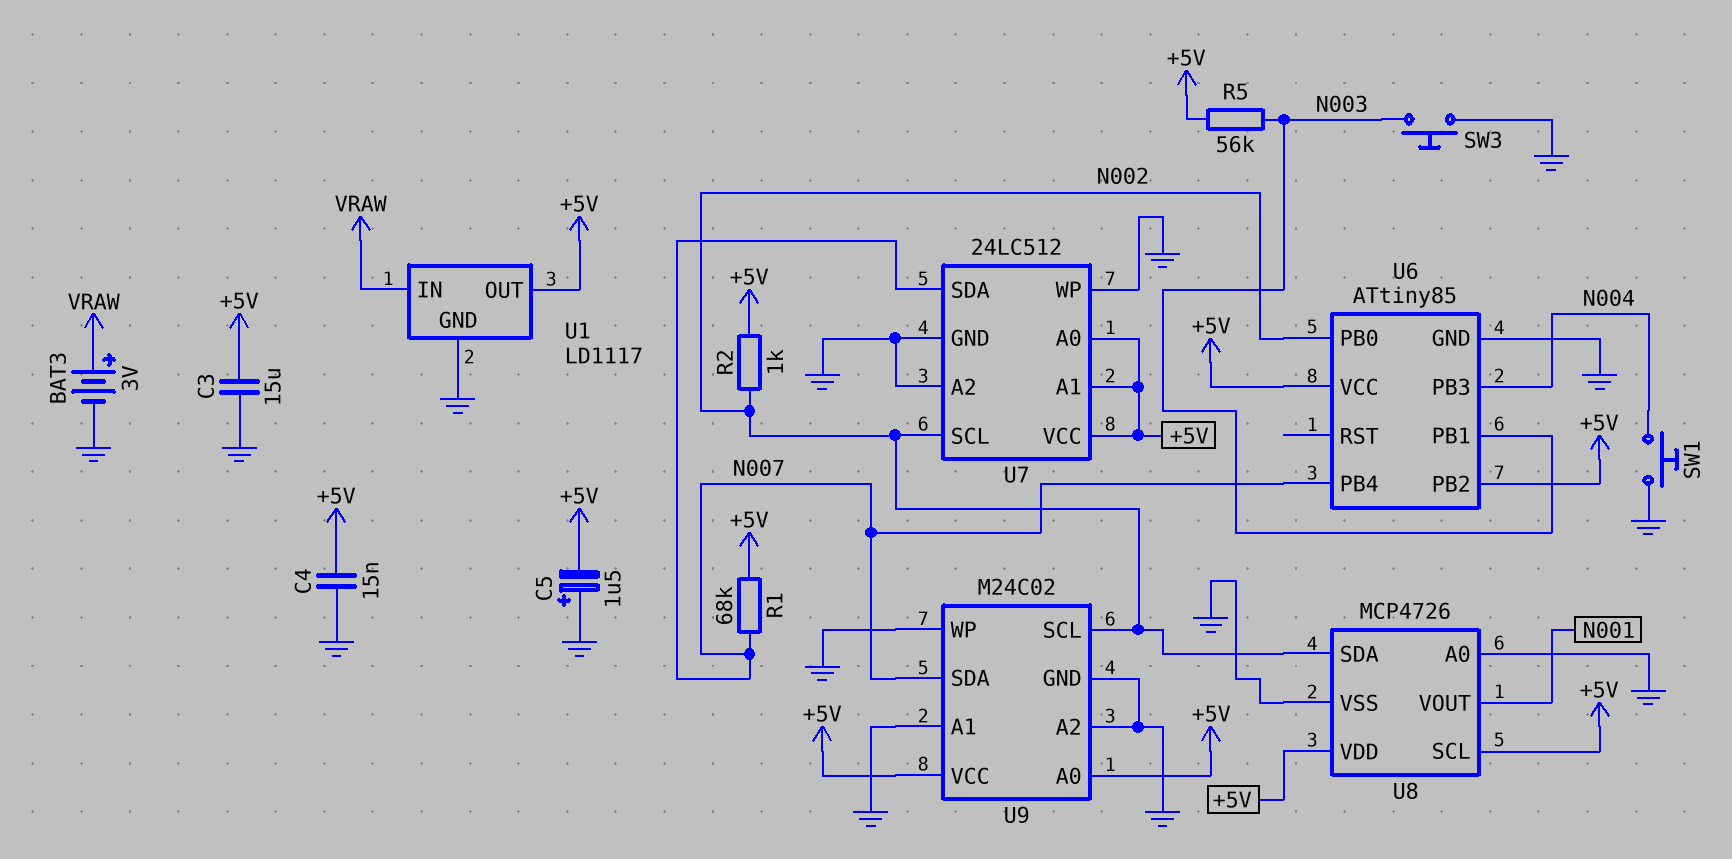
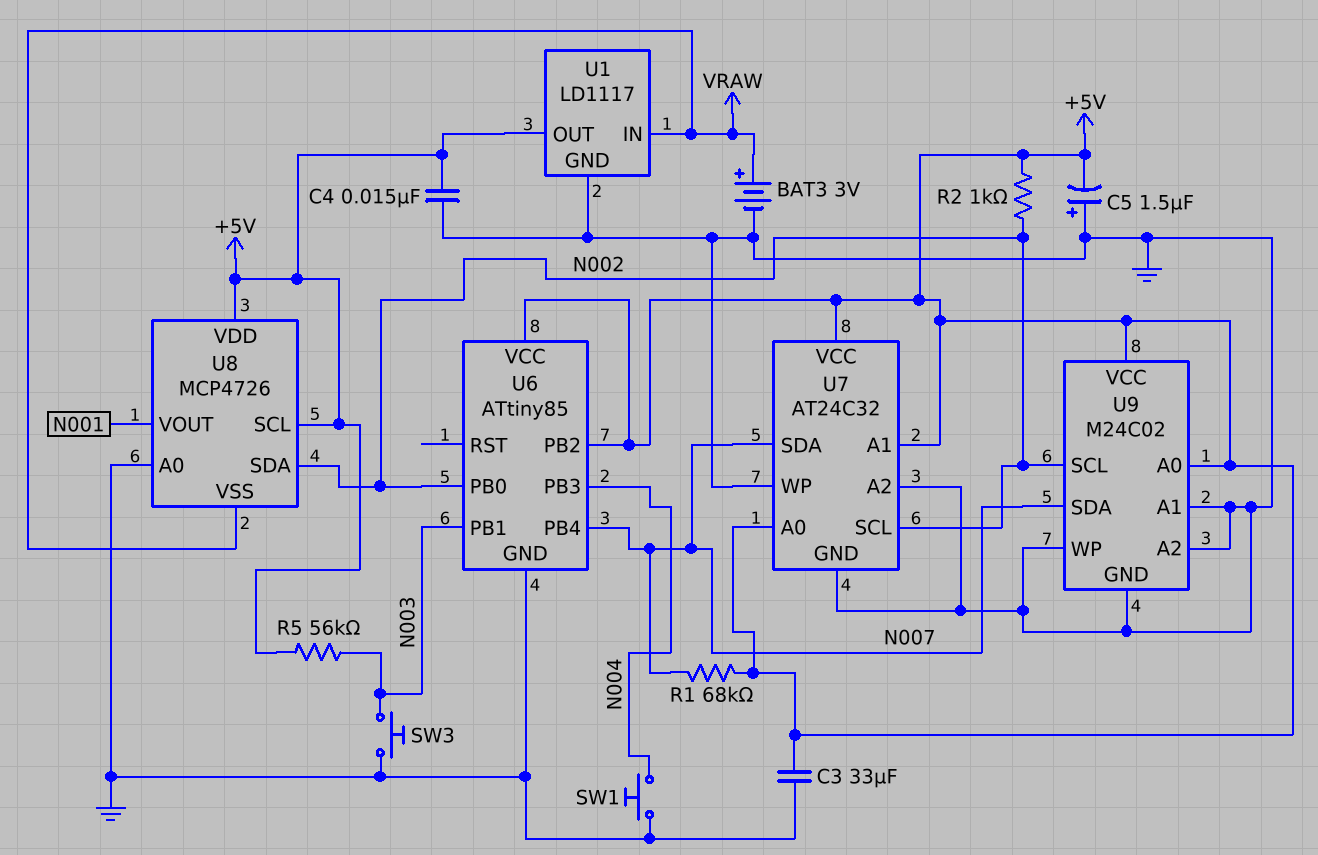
C3: 15uF (+5V, GND) -> 33uF (+5V, GND)
U7: 24LC512 -> AT24C32
U8 pin VSS: GND -> VRAW

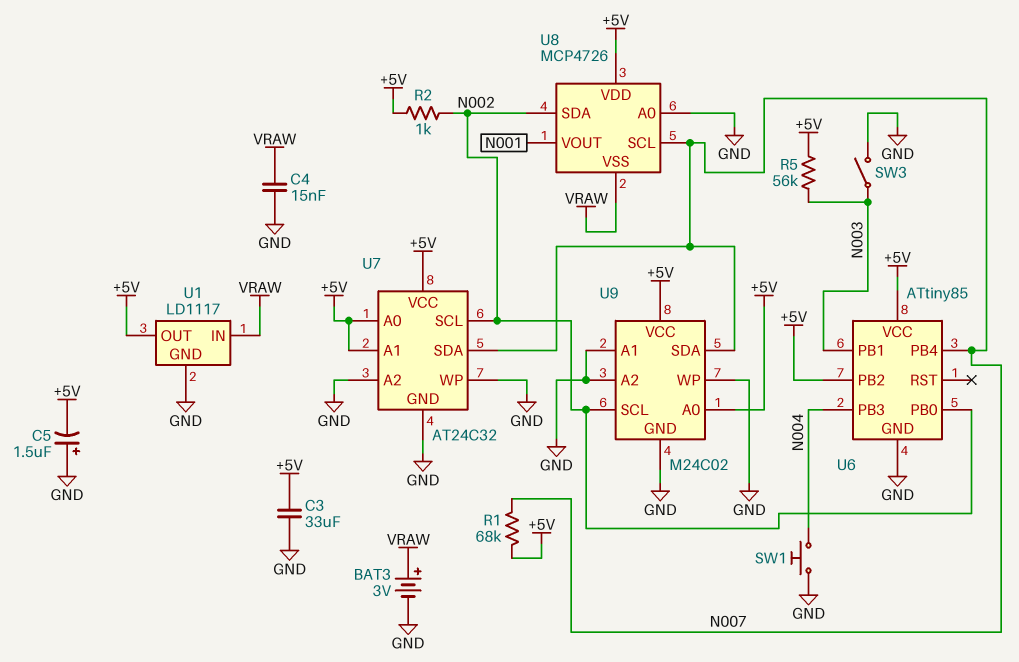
C4: 15nF (+5V, GND) -> 15nF (GND, VRAW)
SW3: button (GND, N003) -> switch (GND, N003)
U8 pin SCL: +5V -> N007

